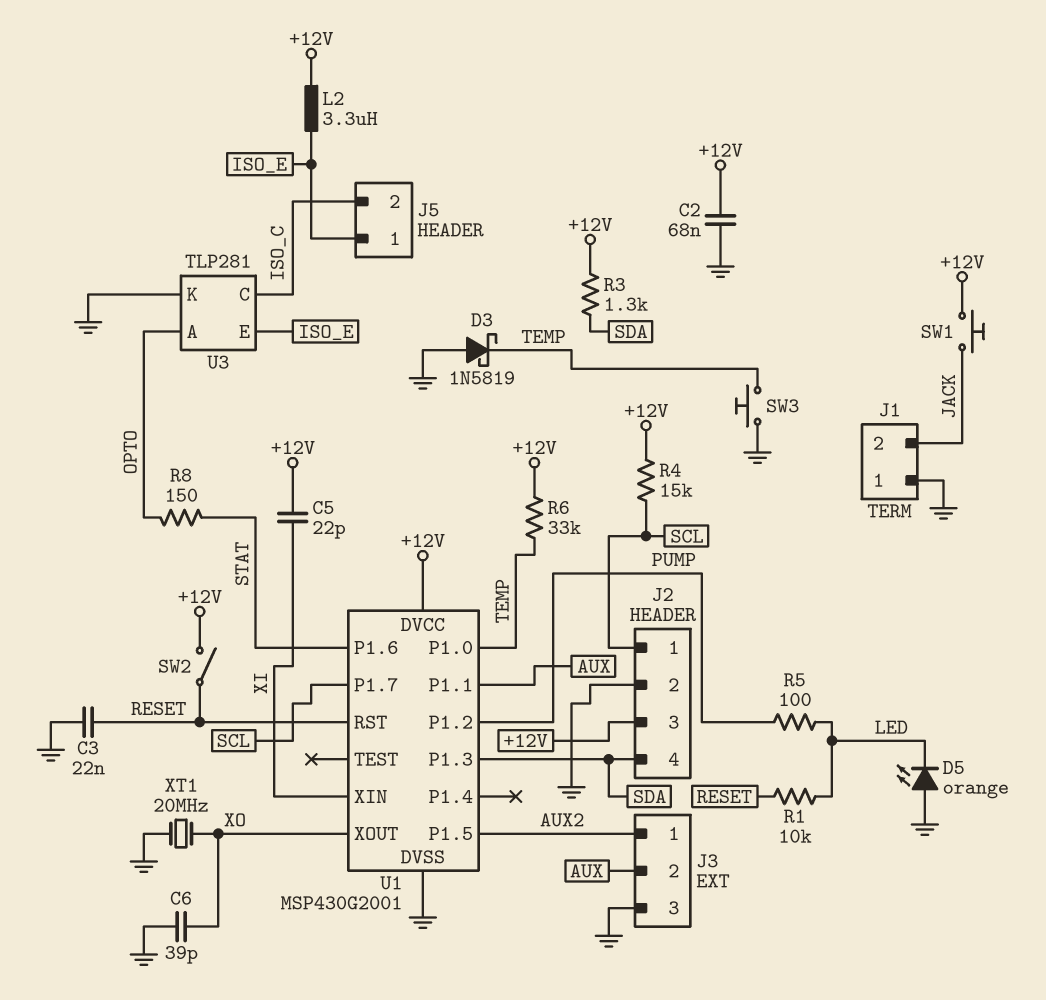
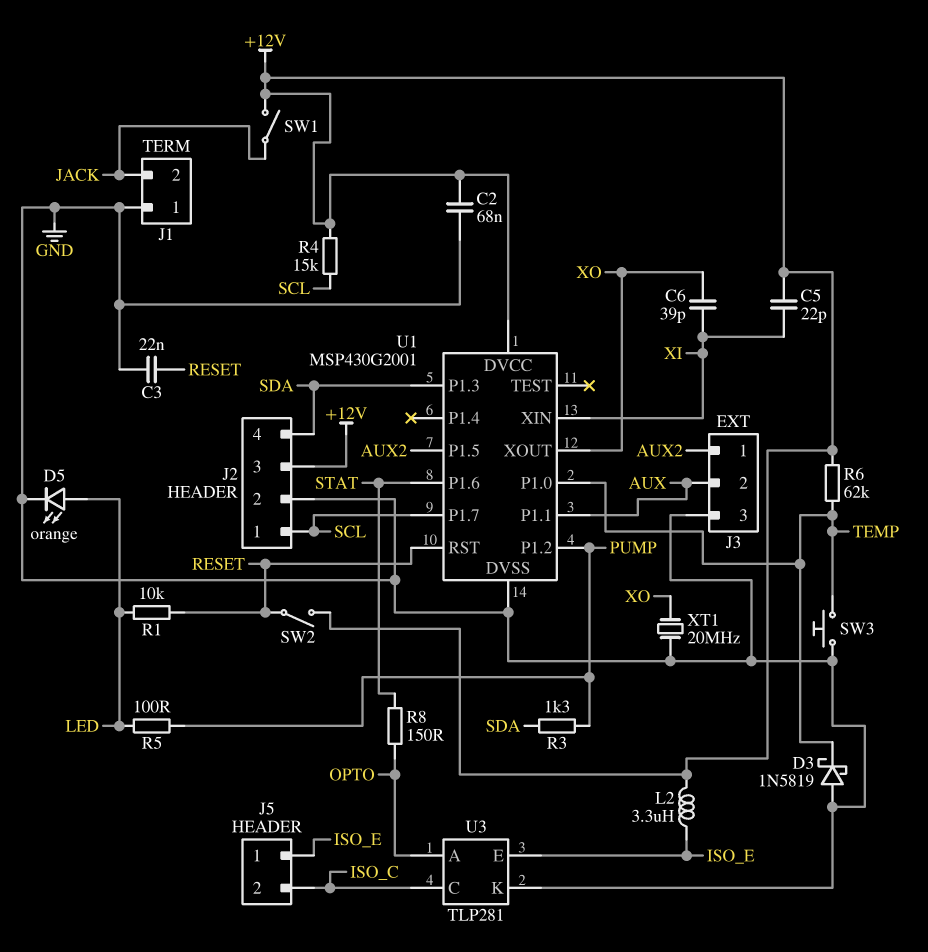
C6: 39pF (GND, XO) -> 39pF (XI, XO)
D5: LED orange (A GND, K LED) -> LED orange (A LED, K GND)
R3: 1.3k (+12V, SDA) -> 1.3k (PUMP, SDA)
R6: 33k (+12V, TEMP) -> 62k (+12V, TEMP)
SW1: button (+12V, JACK) -> switch (+12V, JACK)

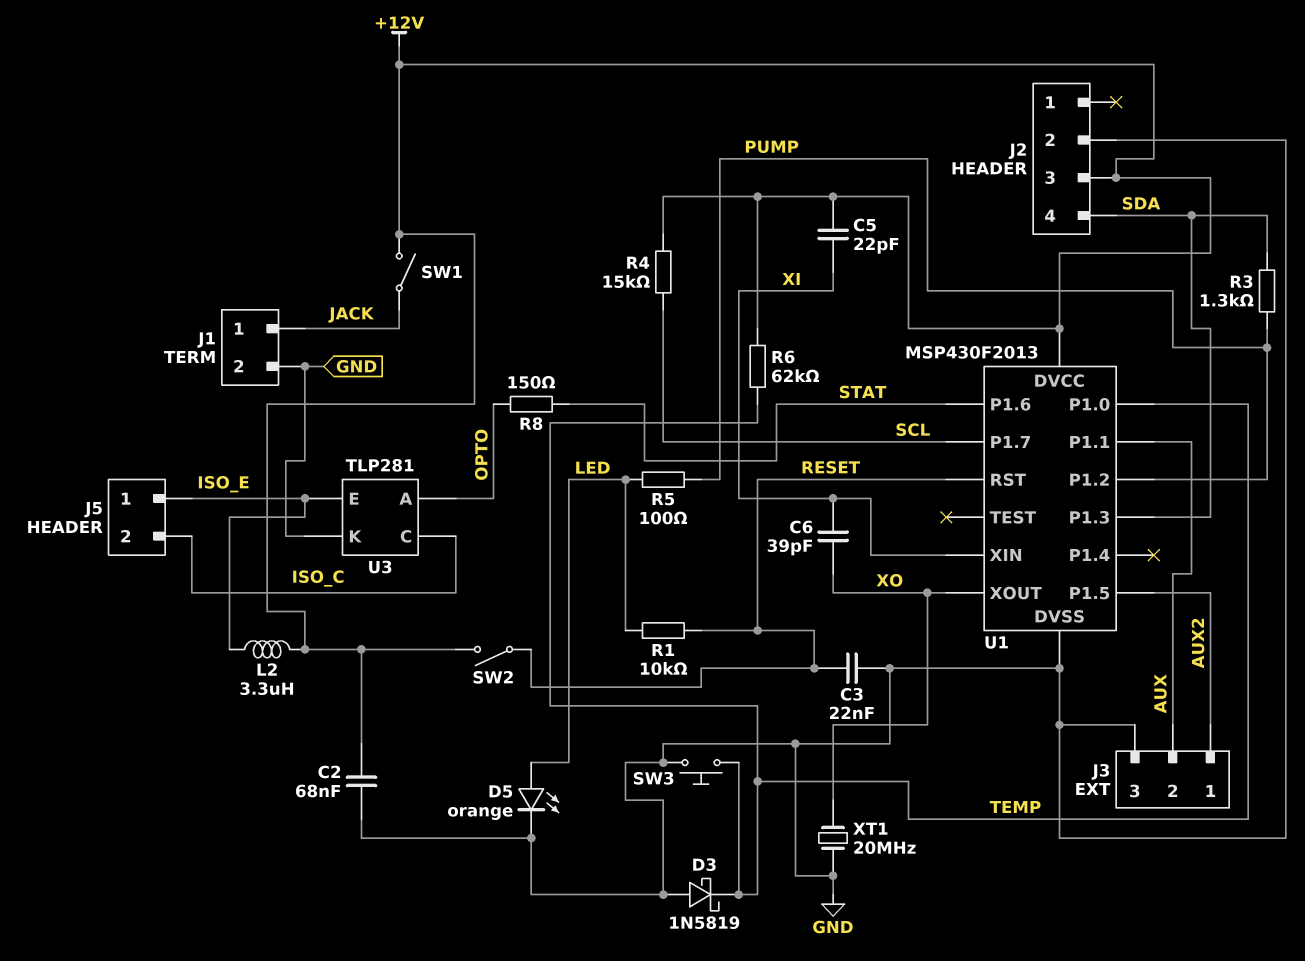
J1 pin 1: GND -> JACK
J1 pin 2: JACK -> GND
J2 pin 1: SCL -> none
U1: MSP430G2001 -> MSP430F2013

